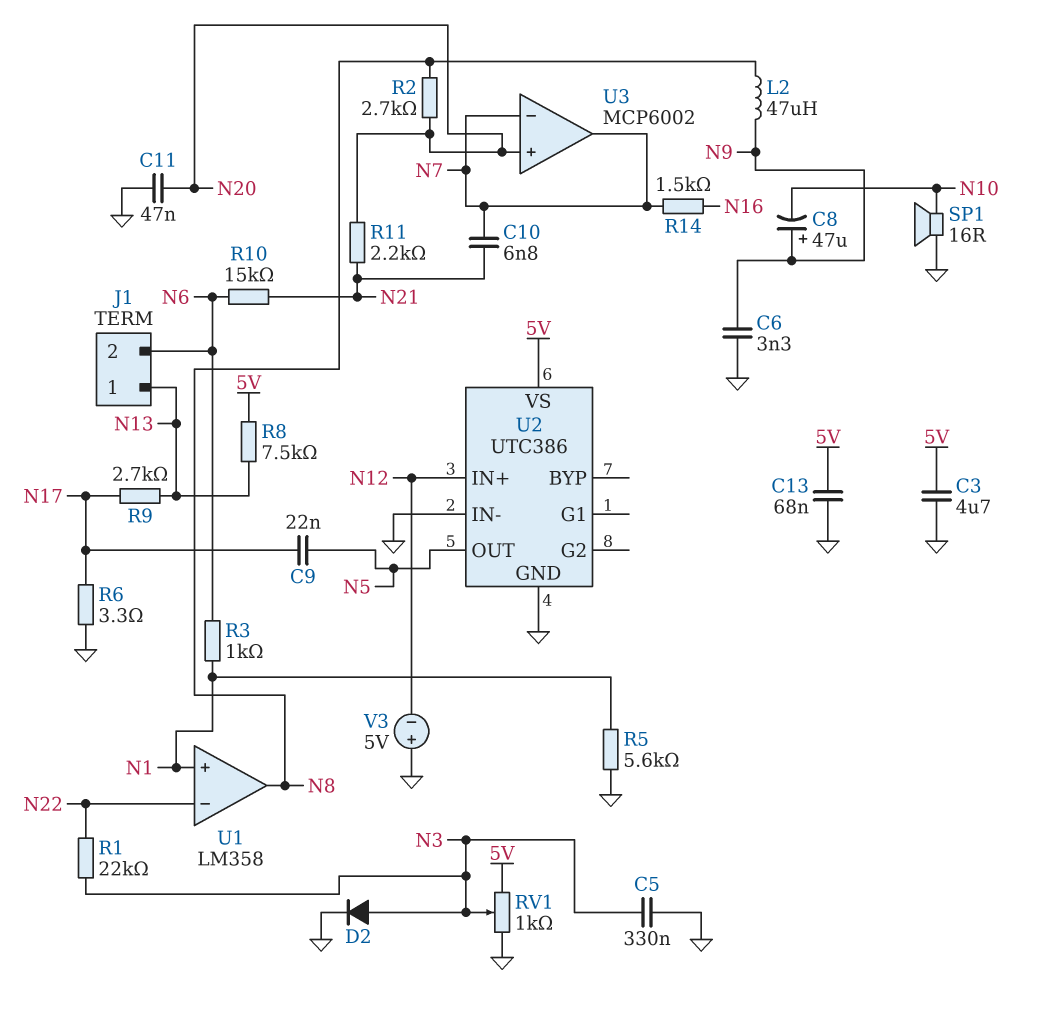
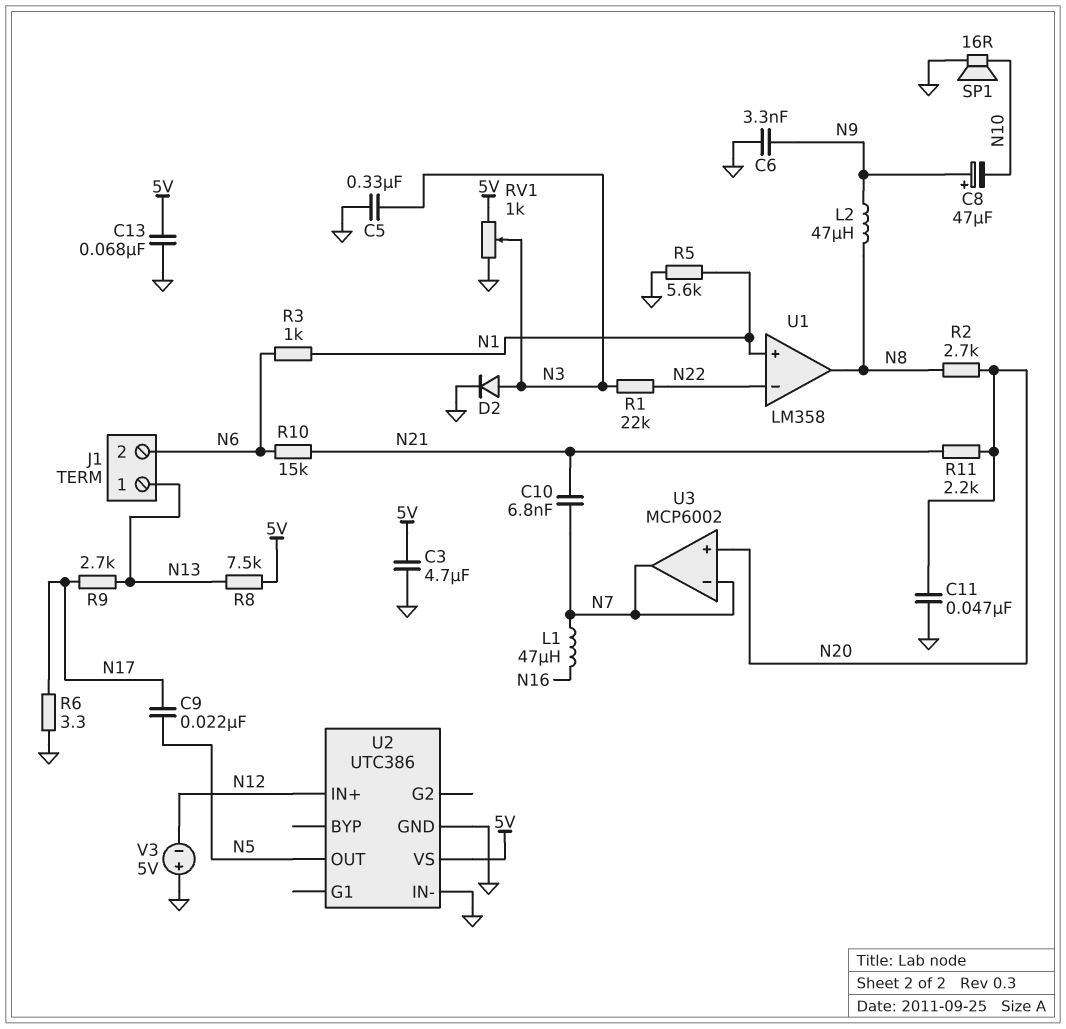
L1: none -> 47uH (N7, N16)
R14: 1.5k (N7, N16) -> none

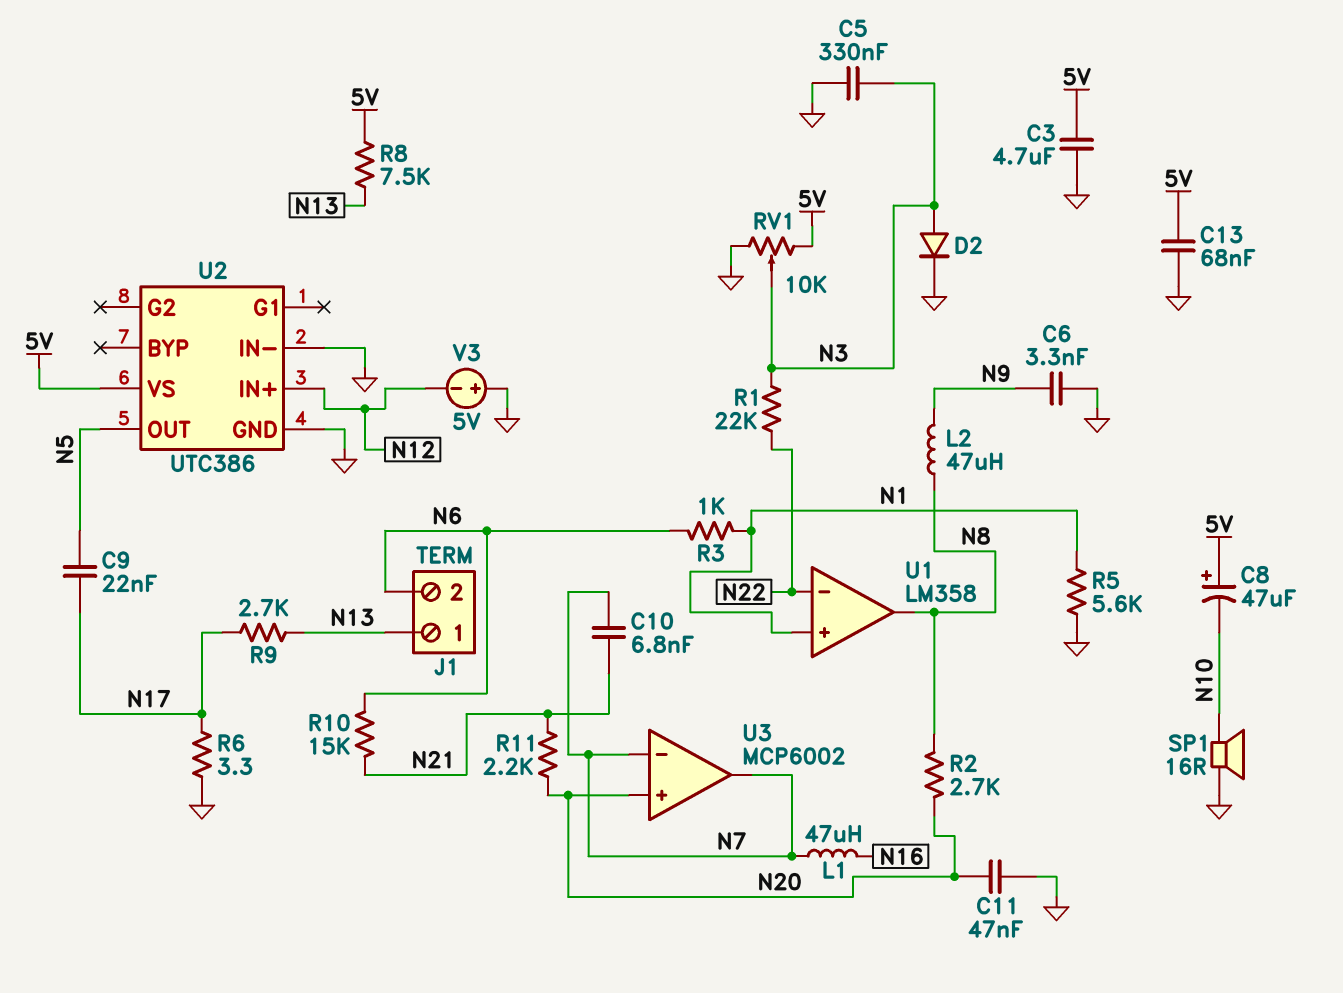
C8: 47uF (plus N9, minus N10) -> 47uF (plus 5V, minus N10)
RV1: 1k (5V, GND, wiper N3) -> 10k (5V, GND, wiper N3)

